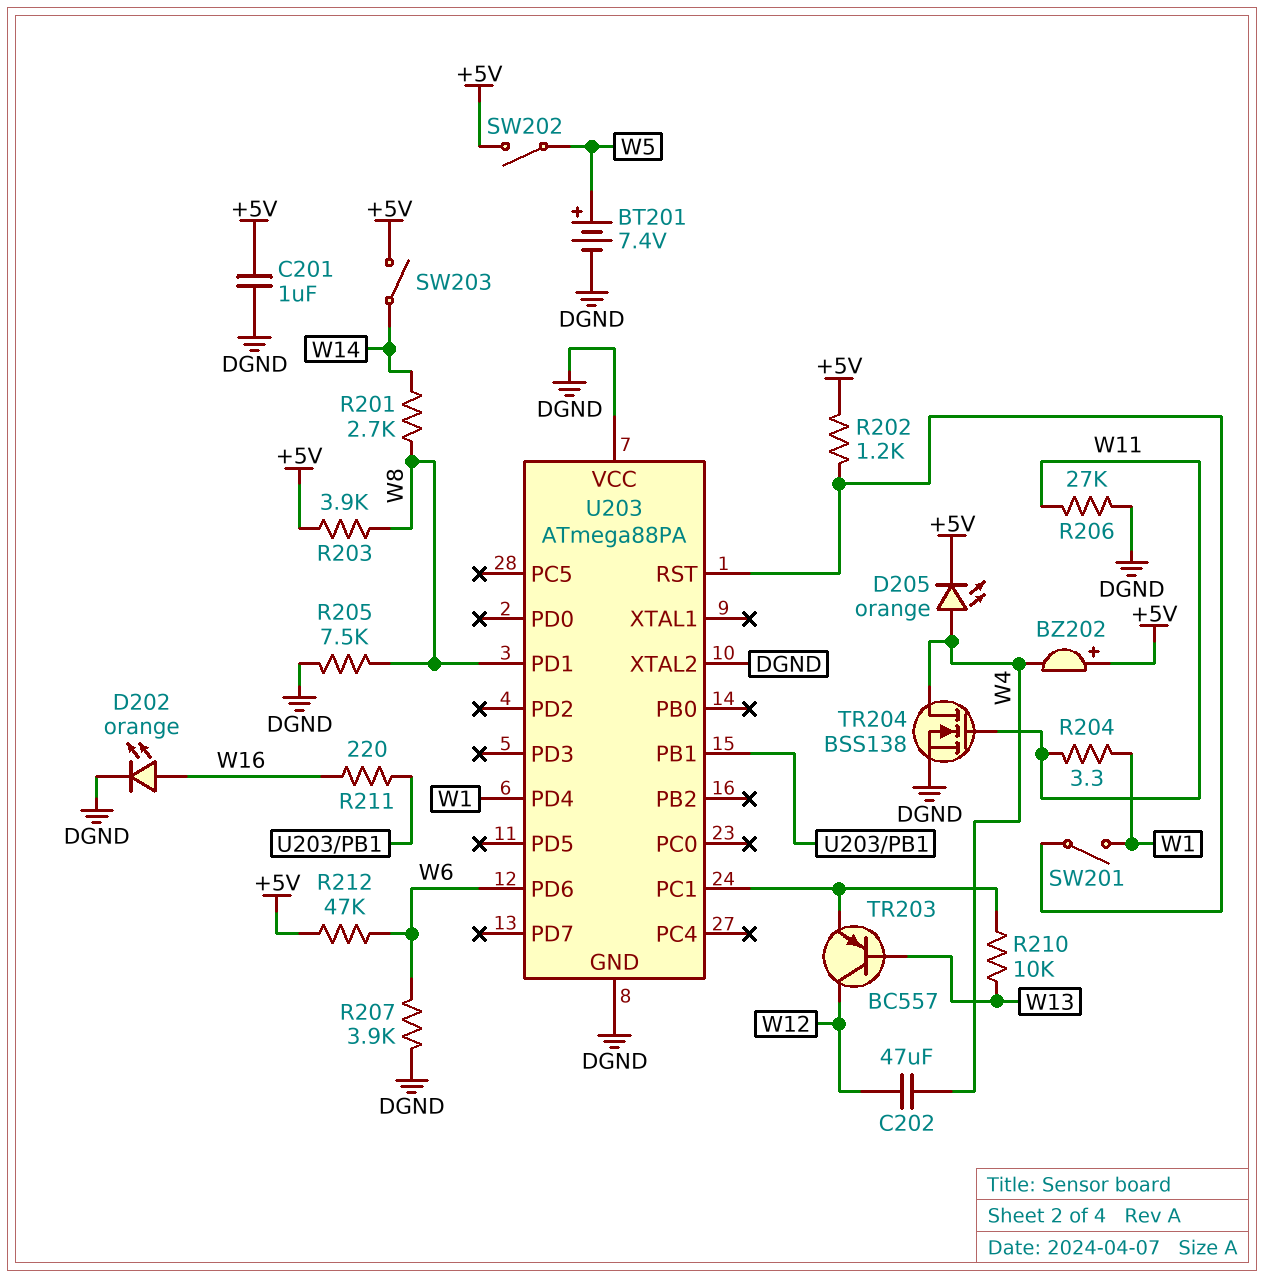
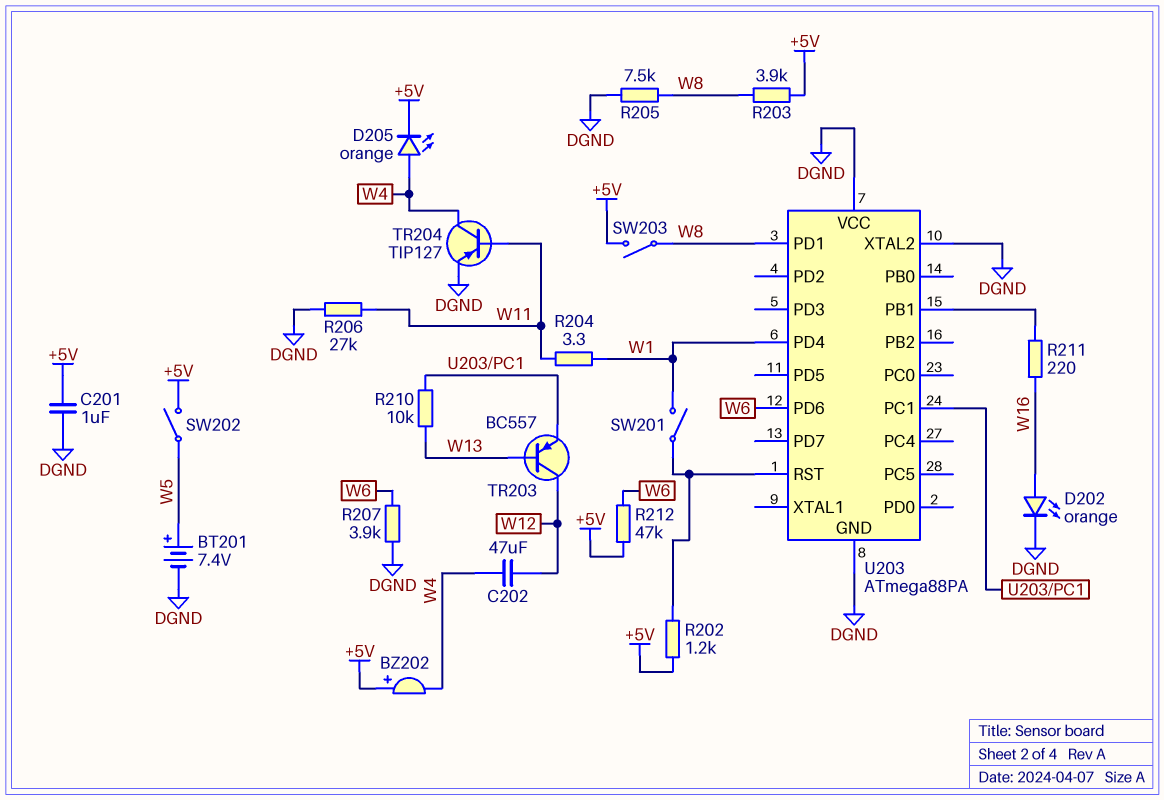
R201: 2.7k (W8, W14) -> none
SW203: switch (+5V, W14) -> switch (+5V, W8)
TR204: NMOS BSS138 (G W11, D W4, S DGND) -> PNP TIP127 (B W11, C W4, E DGND)

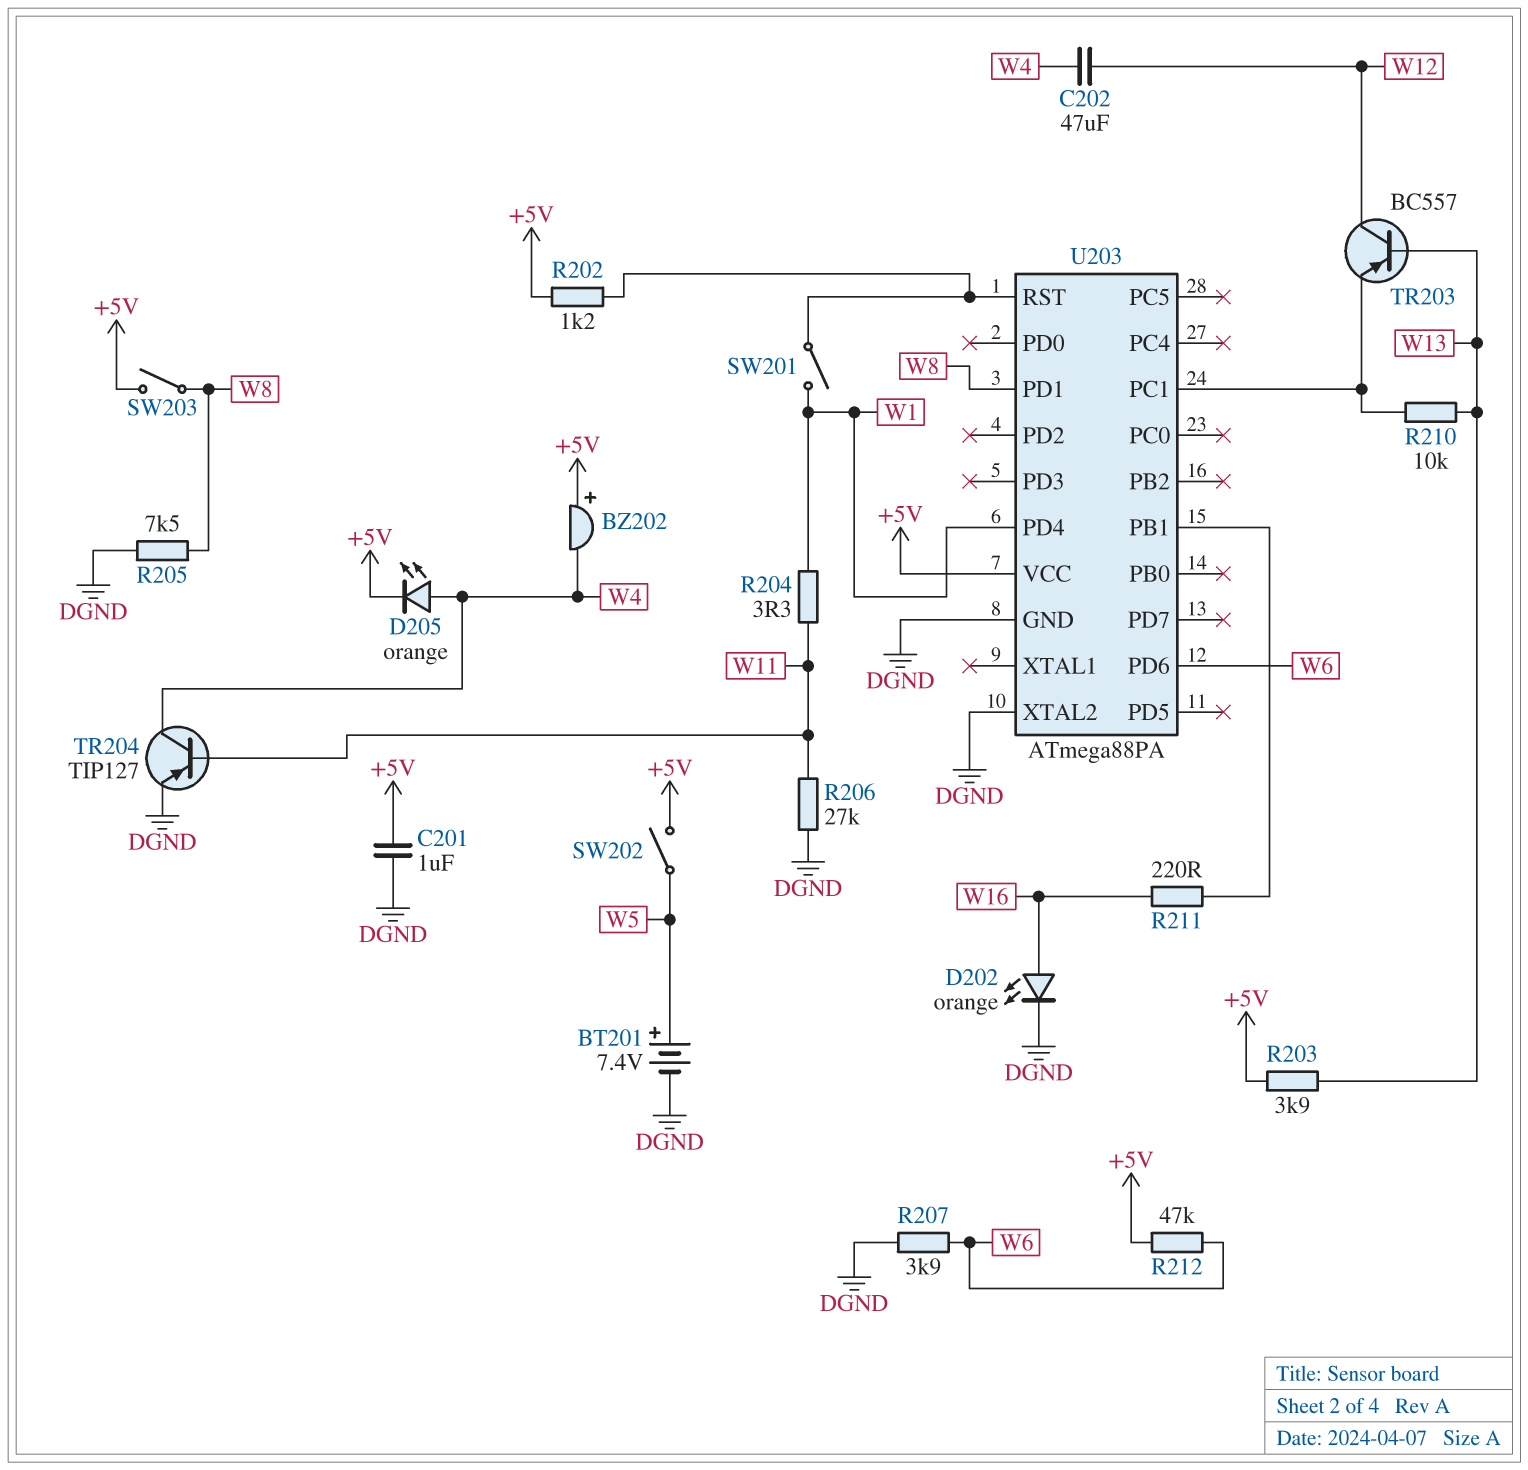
R203: 3.9k (+5V, W8) -> 3.9k (+5V, W13)
U203 pin VCC: DGND -> +5V

